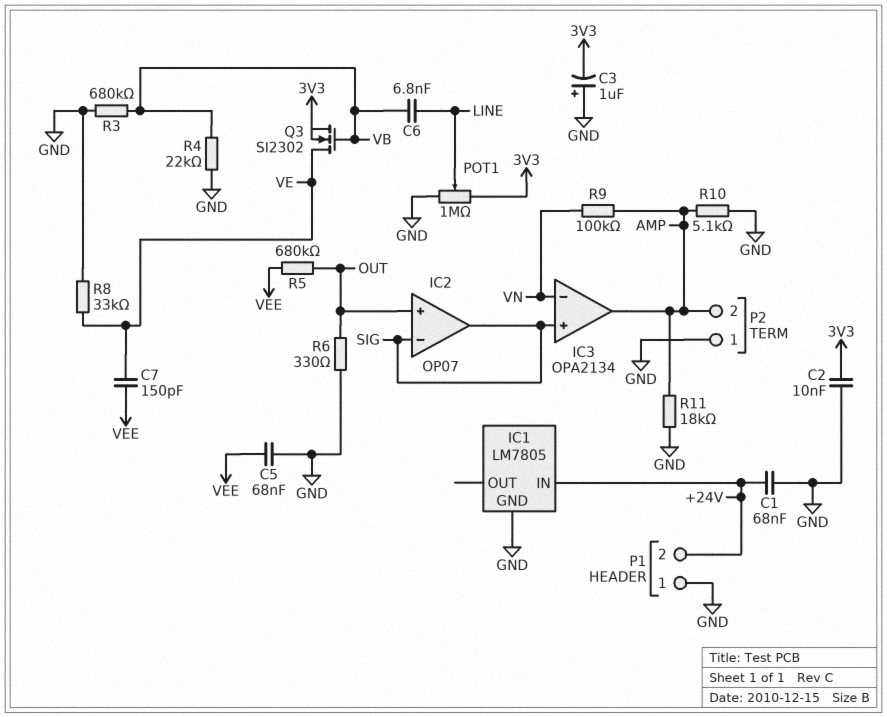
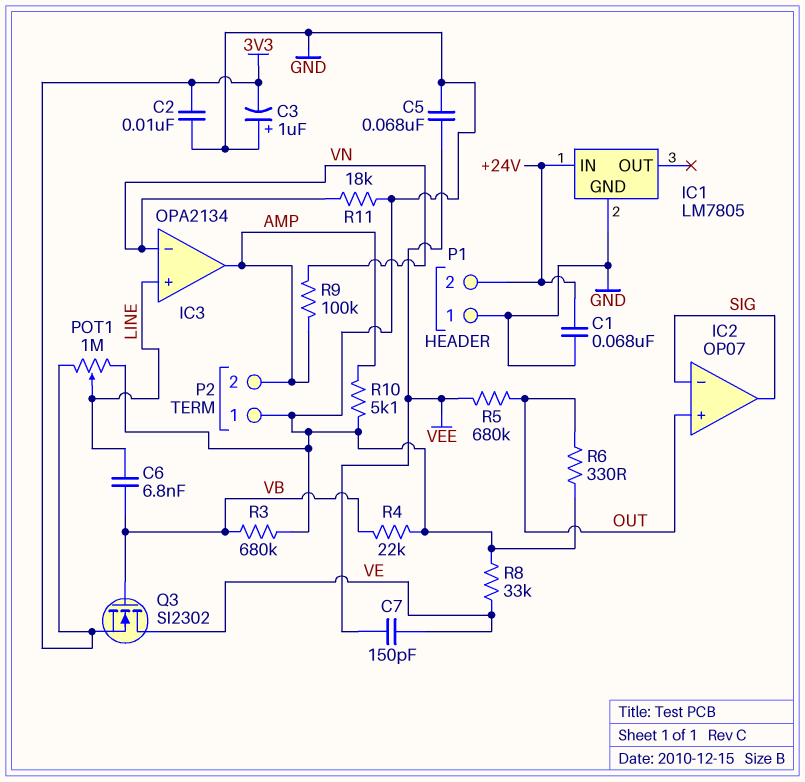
IC3 pin in+: SIG -> LINE
R11: 18k (AMP, GND) -> 18k (GND, VN)

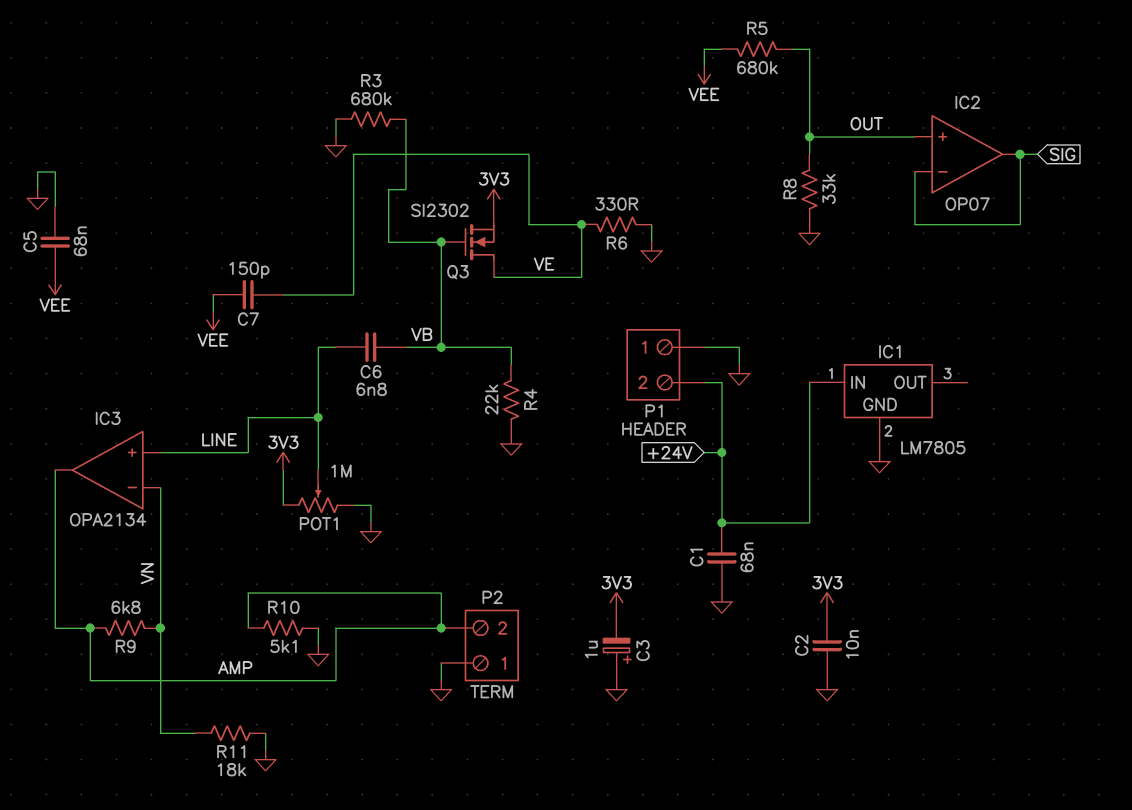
R6: 330 (GND, OUT) -> 330 (GND, VE)
R8: 33k (GND, VE) -> 33k (GND, OUT)
R9: 100k (AMP, VN) -> 6.8k (AMP, VN)

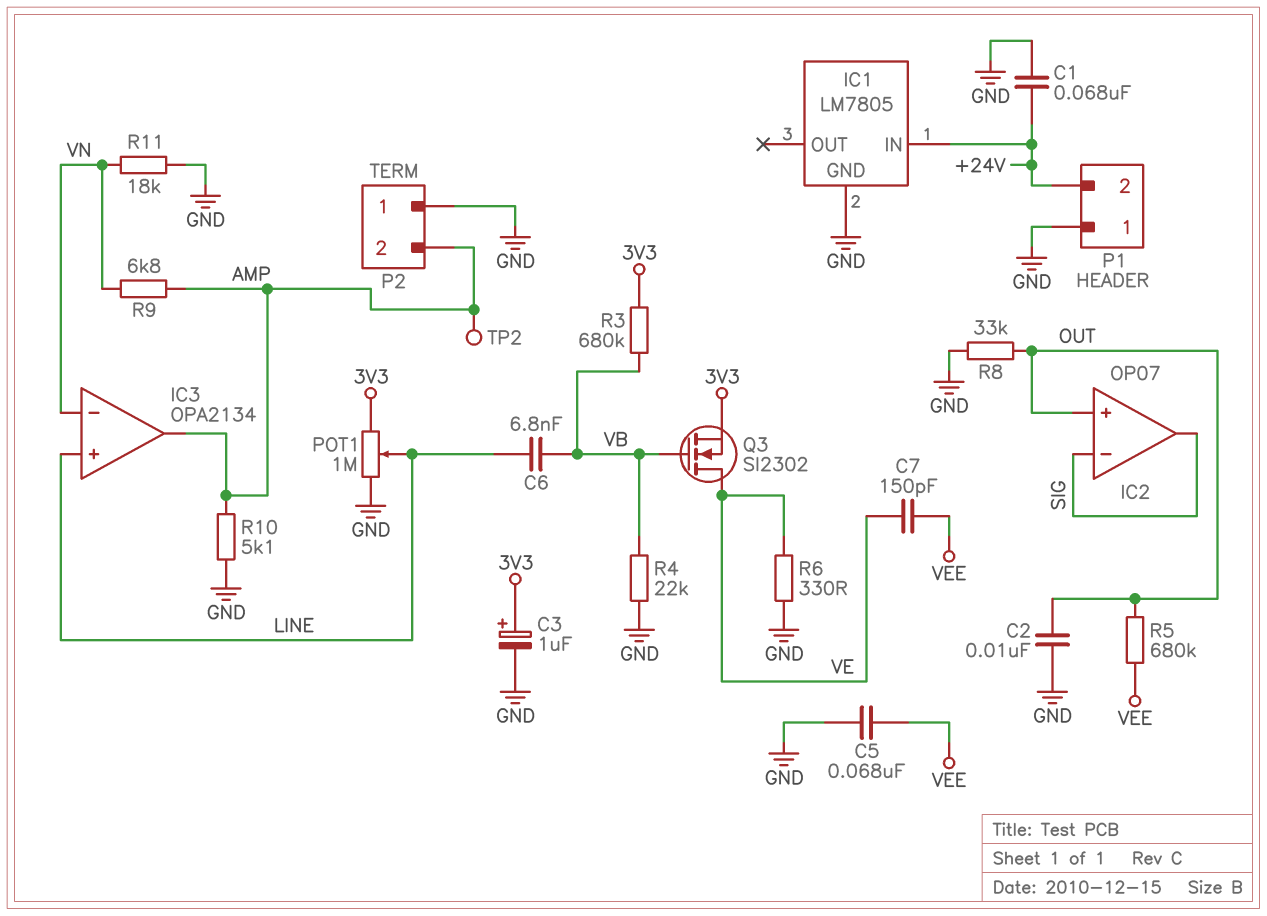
C2: 10nF (3V3, GND) -> 10nF (GND, OUT)
C3: 1uF (plus GND, minus 3V3) -> 1uF (plus 3V3, minus GND)
R3: 680k (GND, VB) -> 680k (3V3, VB)
TP2: none -> test point (AMP)

